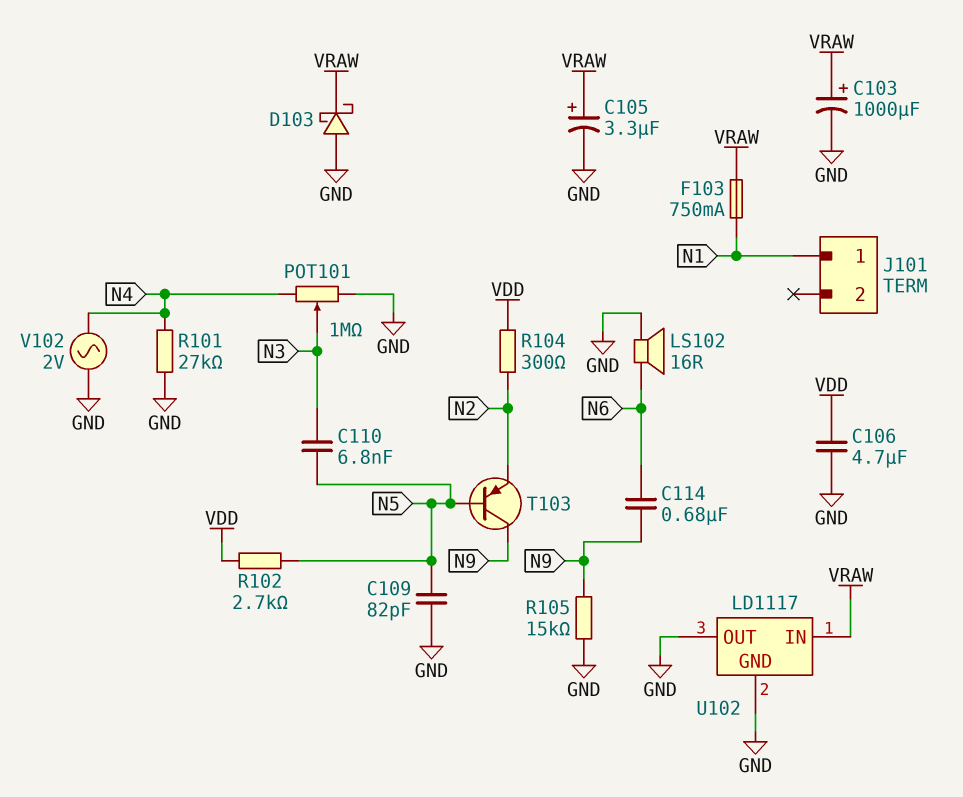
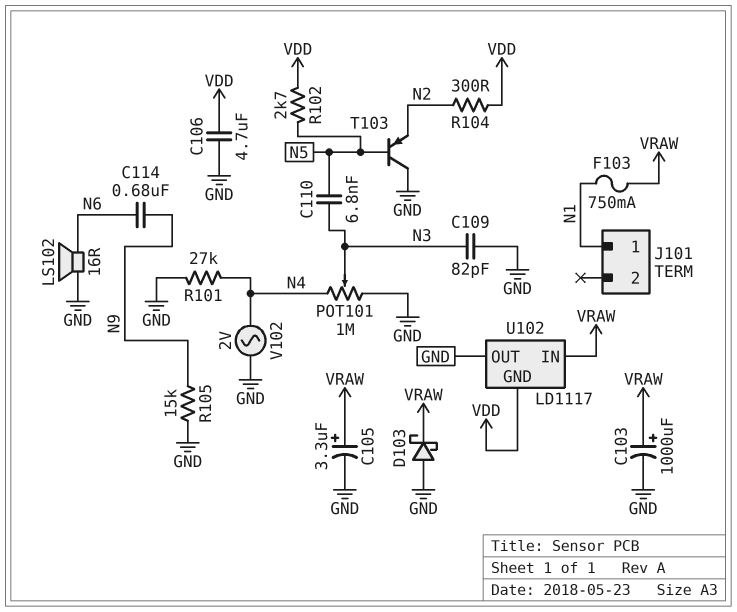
C109: 82pF (GND, N5) -> 82pF (GND, N3)
T103: PNP (B N5, C N9, E N2) -> PNP (B N5, C GND, E N2)
U102 pin GND: GND -> VDD

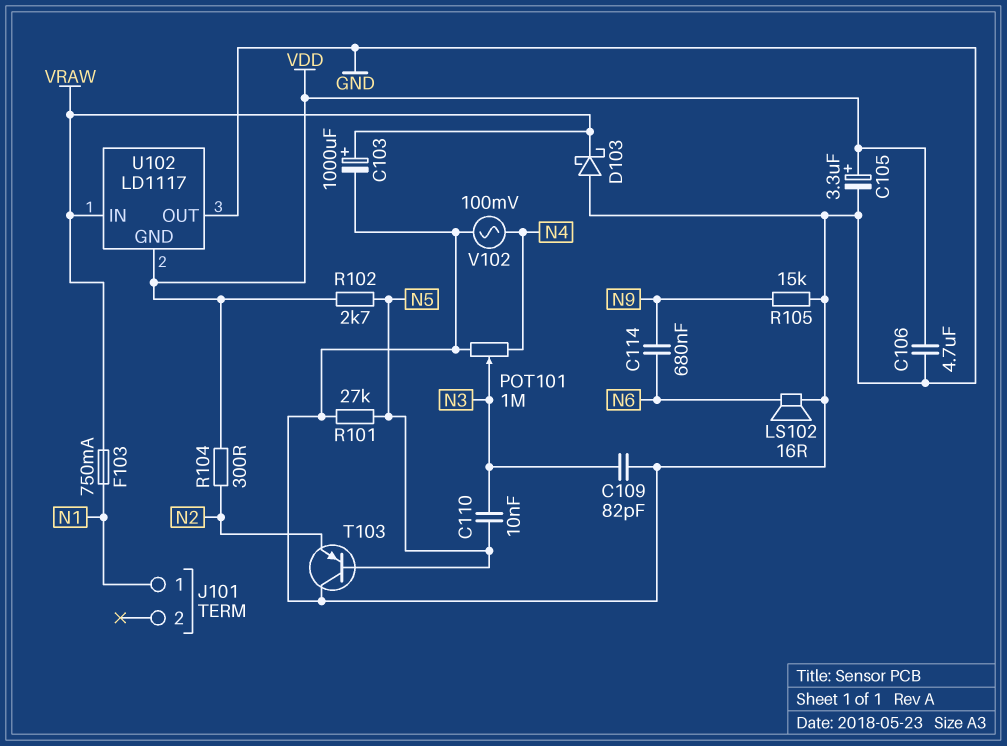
C105: 3.3uF (plus VRAW, minus GND) -> 3.3uF (plus VDD, minus GND)
C110: 6.8nF (N3, N5) -> 10nF (N3, N5)
R101: 27k (GND, N4) -> 27k (GND, N5)
V102: AC 2V (GND, N4) -> AC 100mV (GND, N4)

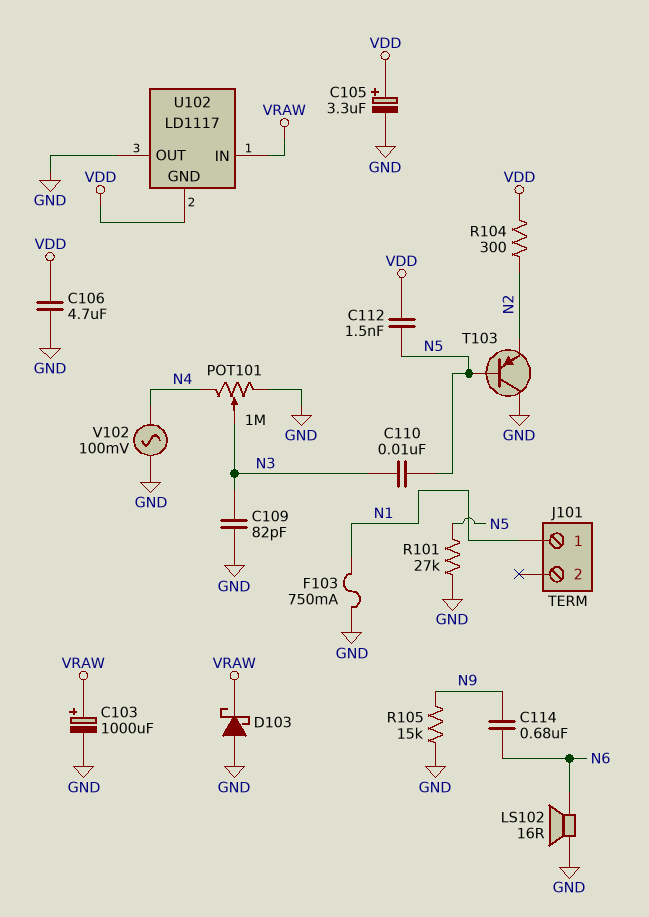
C112: none -> 1.5nF (N5, VDD)
F103: 750mA (N1, VRAW) -> 750mA (GND, N1)
R102: 2.7k (N5, VDD) -> none

